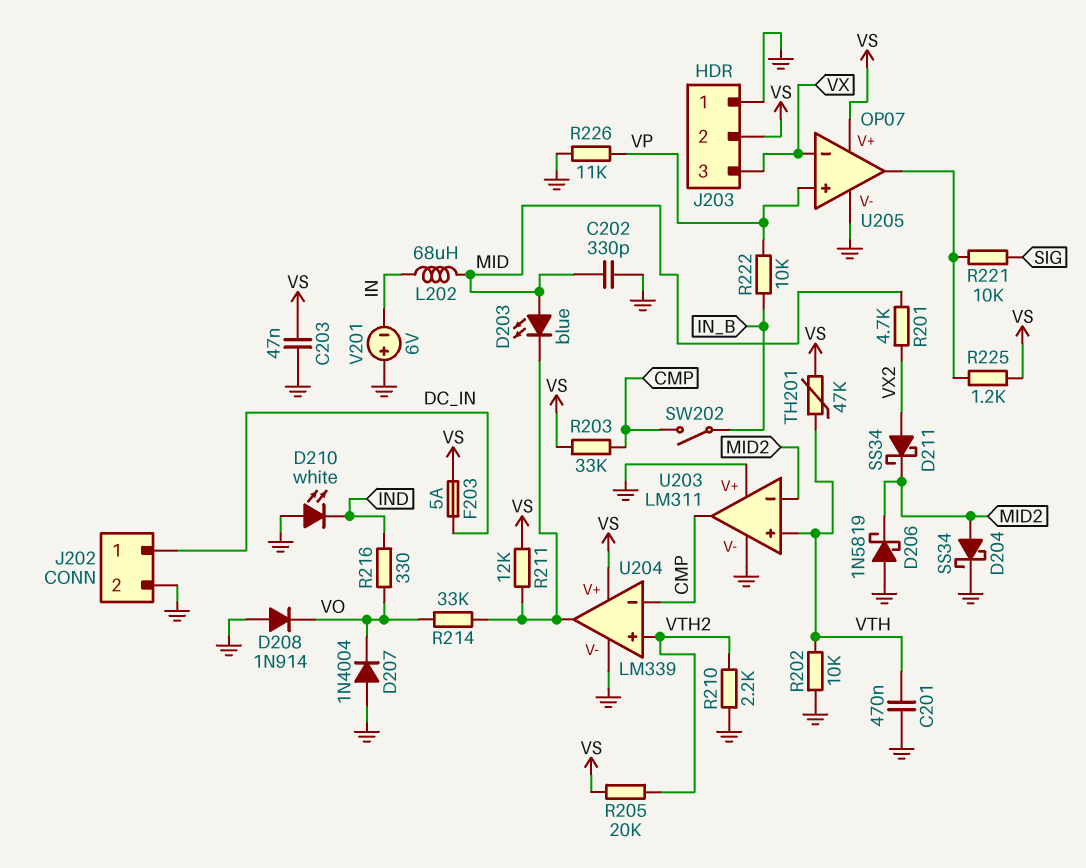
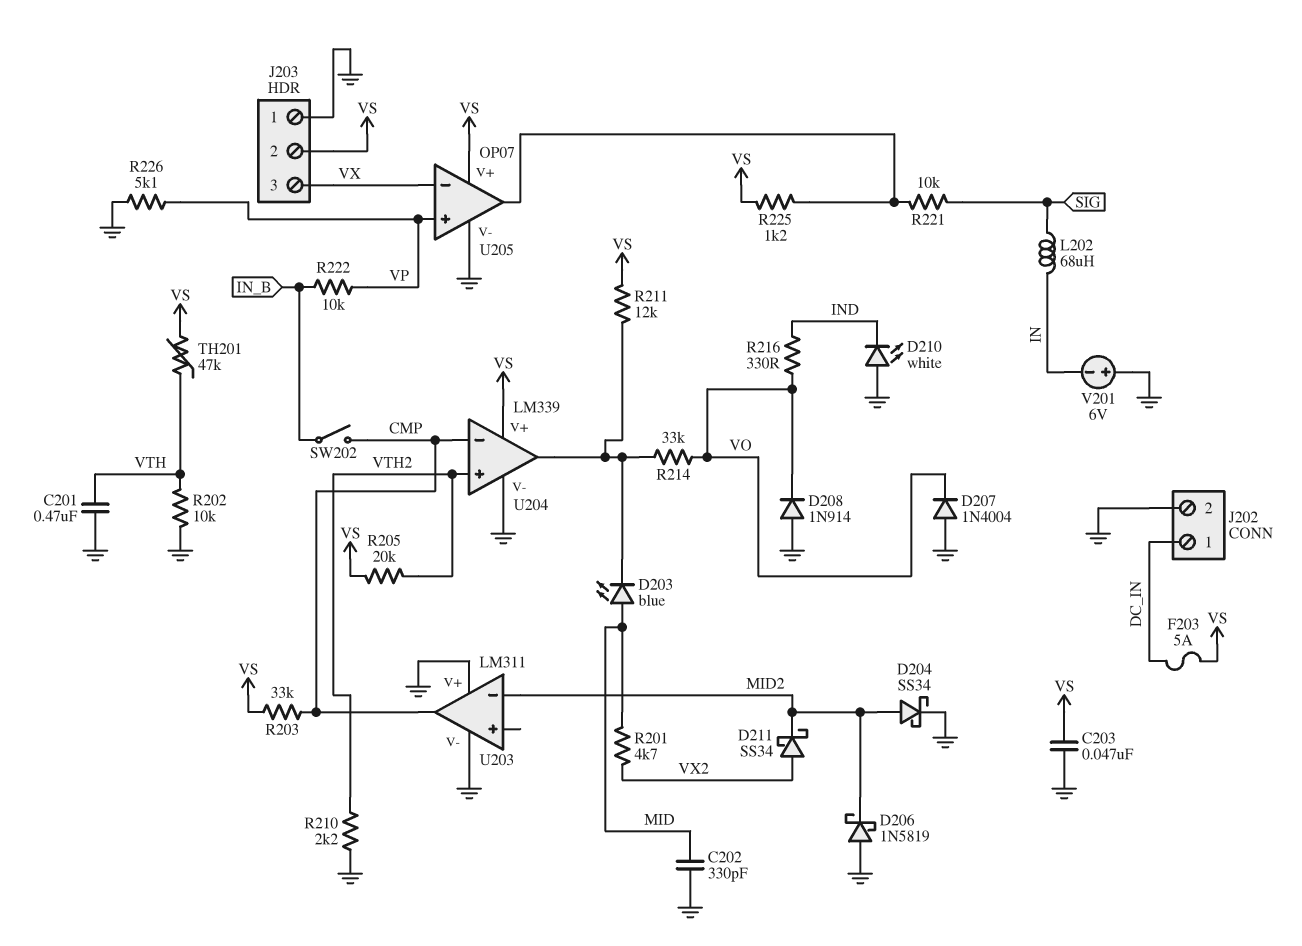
L202: 68uH (IN, MID) -> 68uH (IN, SIG)
R226: 11k (GND, VP) -> 5.1k (GND, VP)
U203 pin in+: VTH -> none

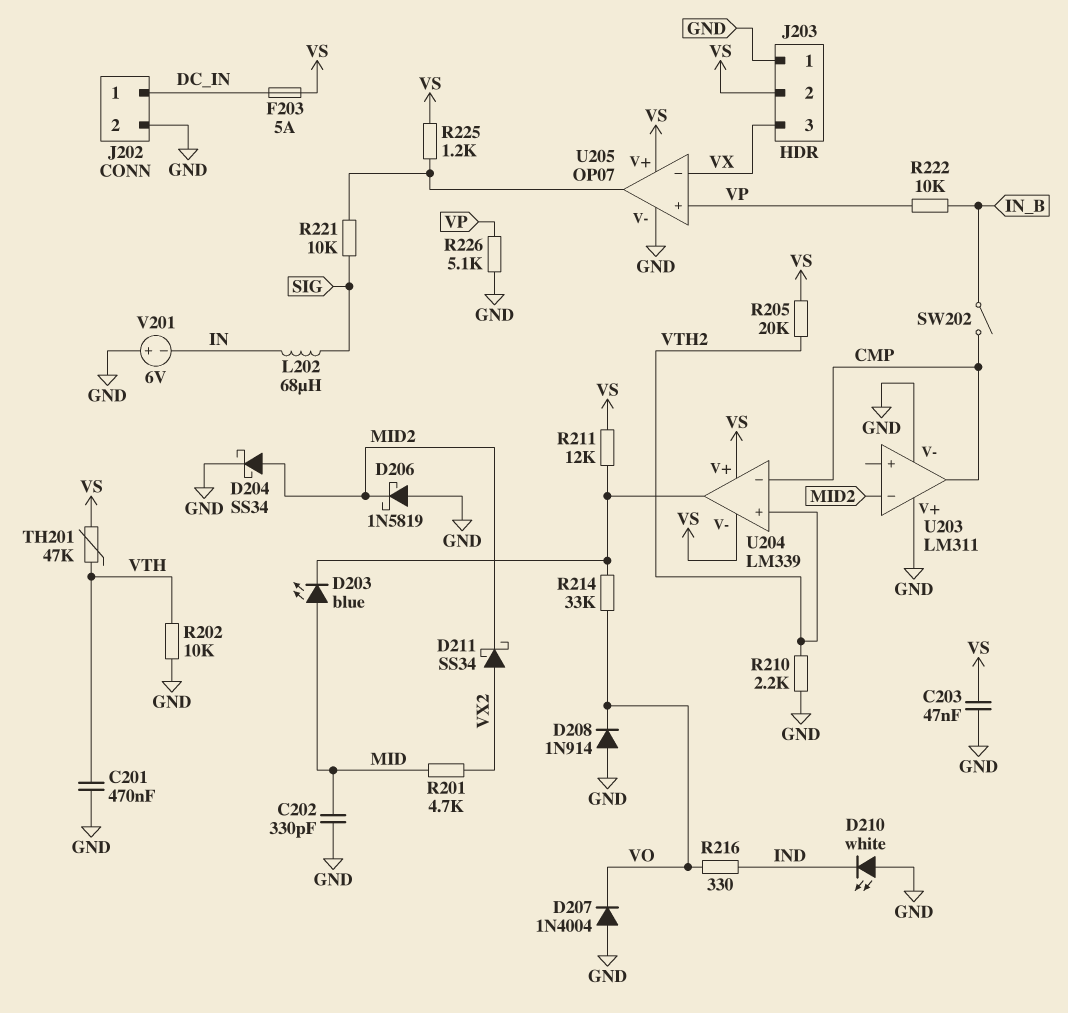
R203: 33k (CMP, VS) -> none
U204 pin V-: GND -> VS

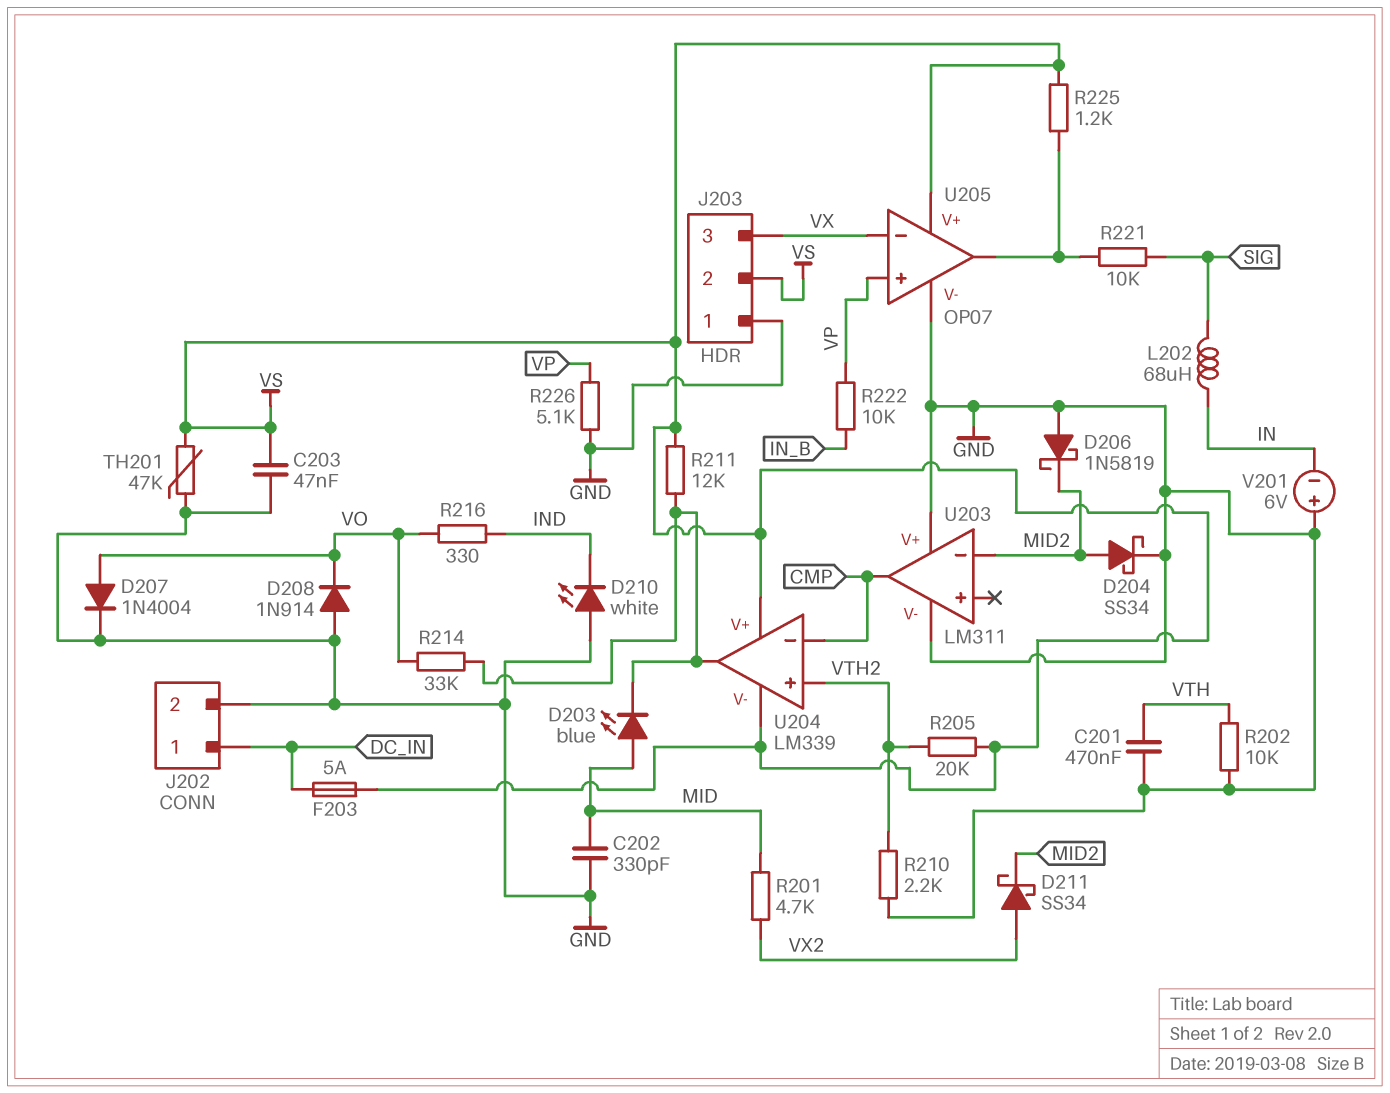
D207: diode 1N4004 (A GND, K VO) -> diode 1N4004 (A VO, K GND)
SW202: switch (CMP, IN_B) -> none
TH201: 47k (VS, VTH) -> 47k (GND, VS)

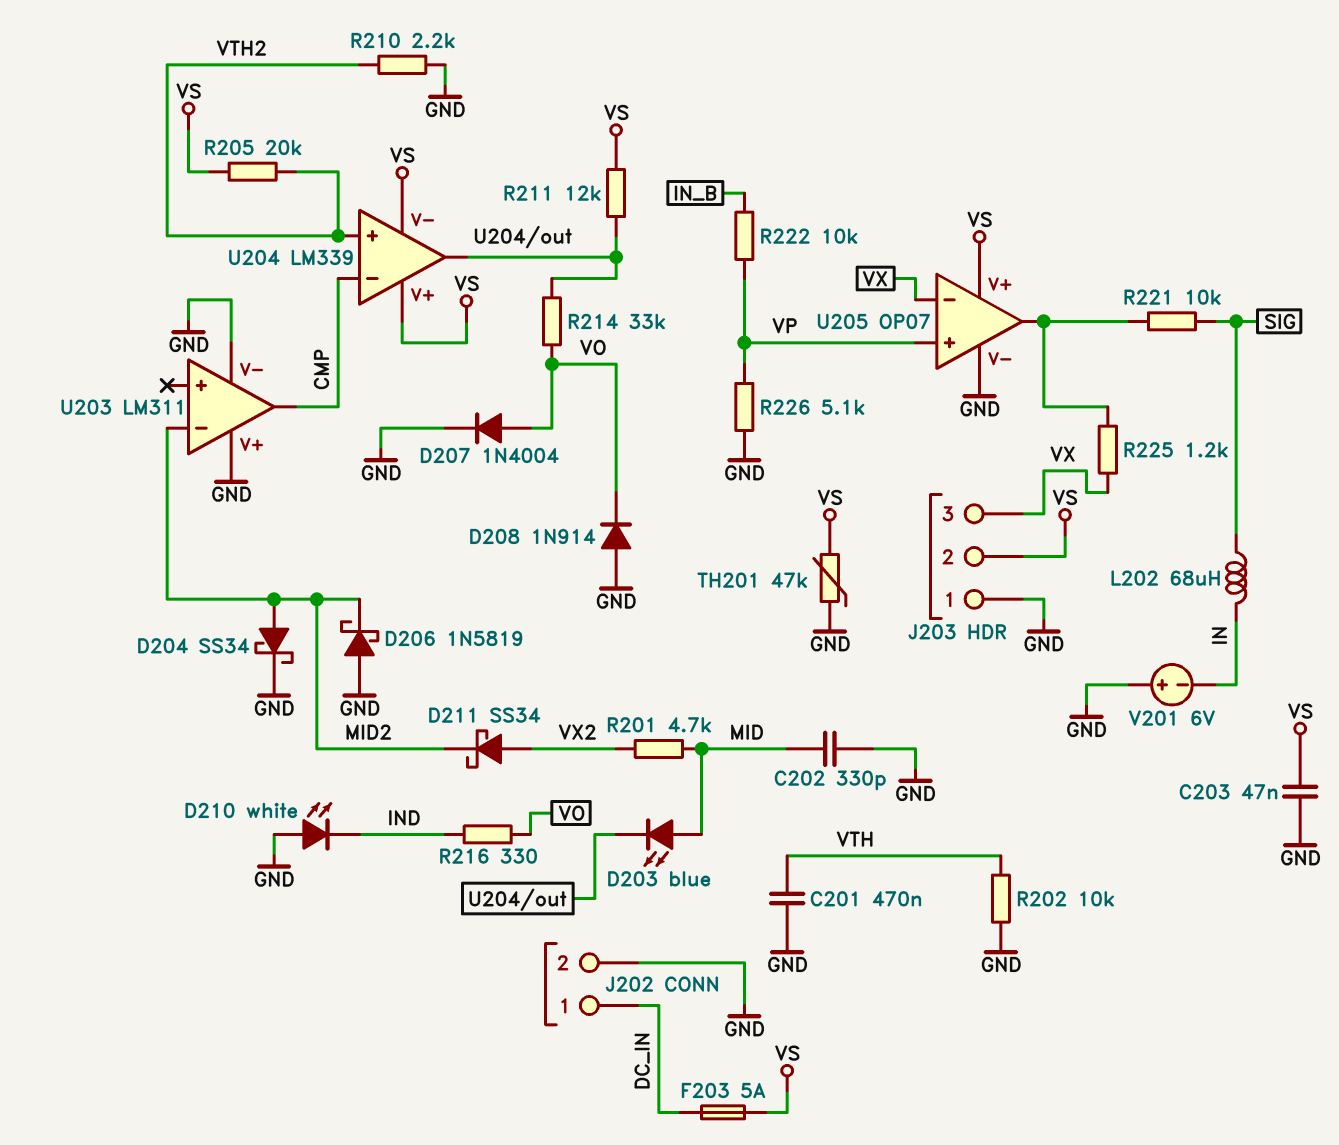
R225: 1.2k (U205/out, VS) -> 1.2k (U205/out, VX)

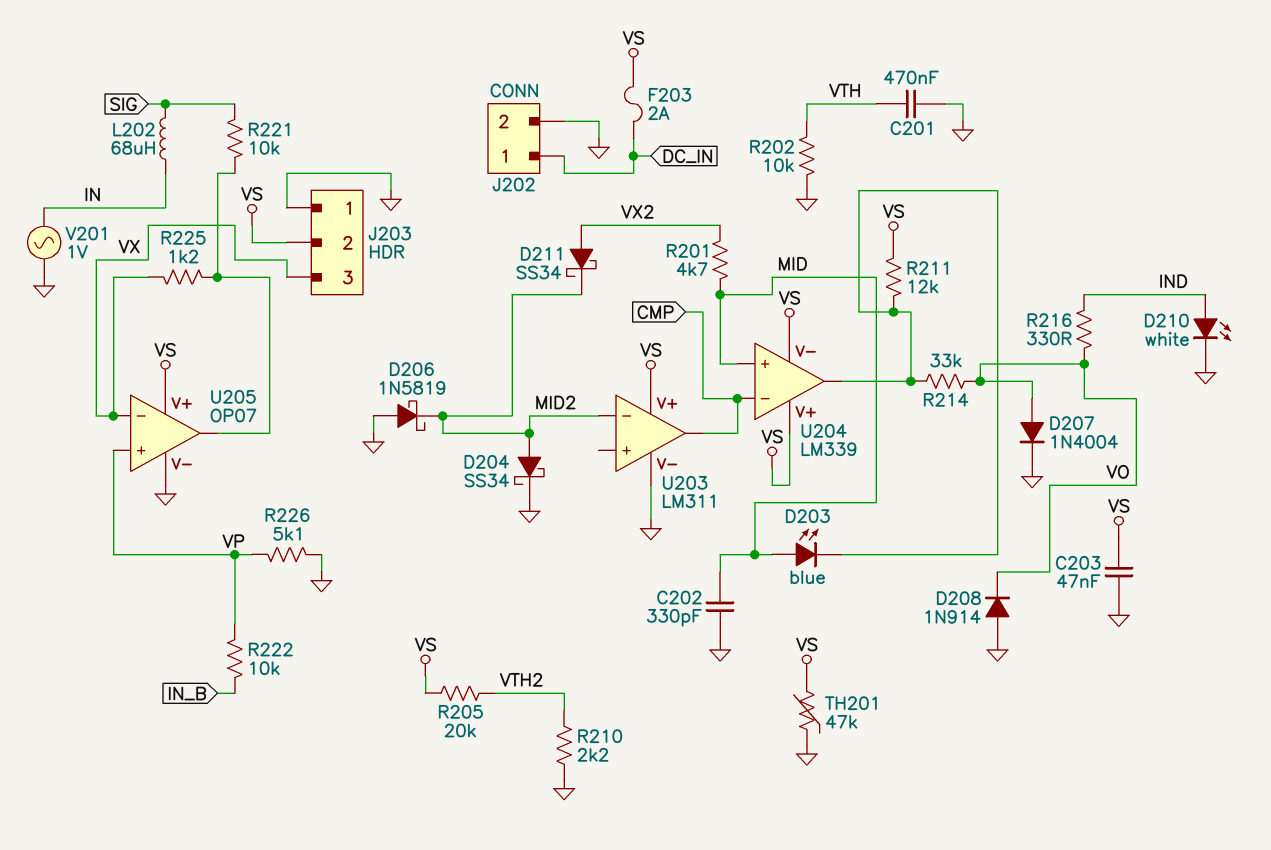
D210: LED white (A GND, K IND) -> LED white (A IND, K GND)
F203: 5A (DC_IN, VS) -> 2A (DC_IN, VS)
U203 pin V+: GND -> VS
U204 pin in+: VTH2 -> MID
V201: 6V (plus GND, minus IN) -> AC 1V (GND, IN)

